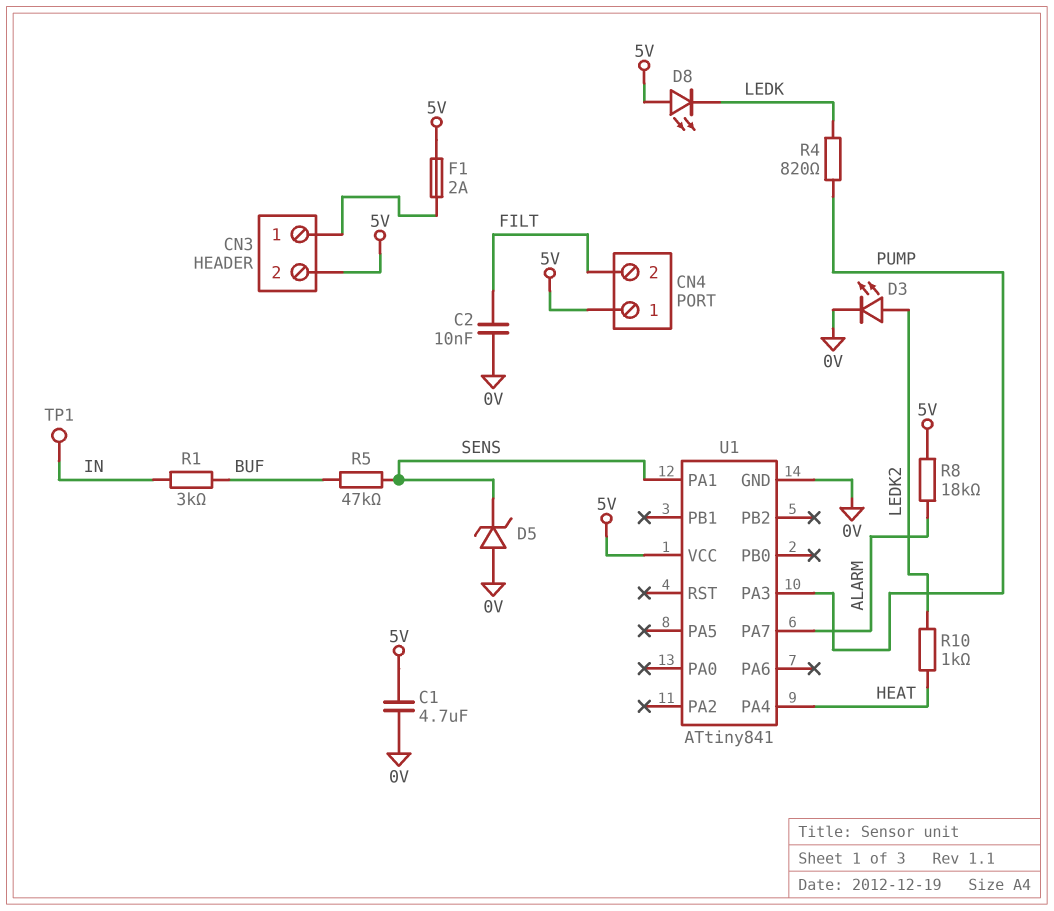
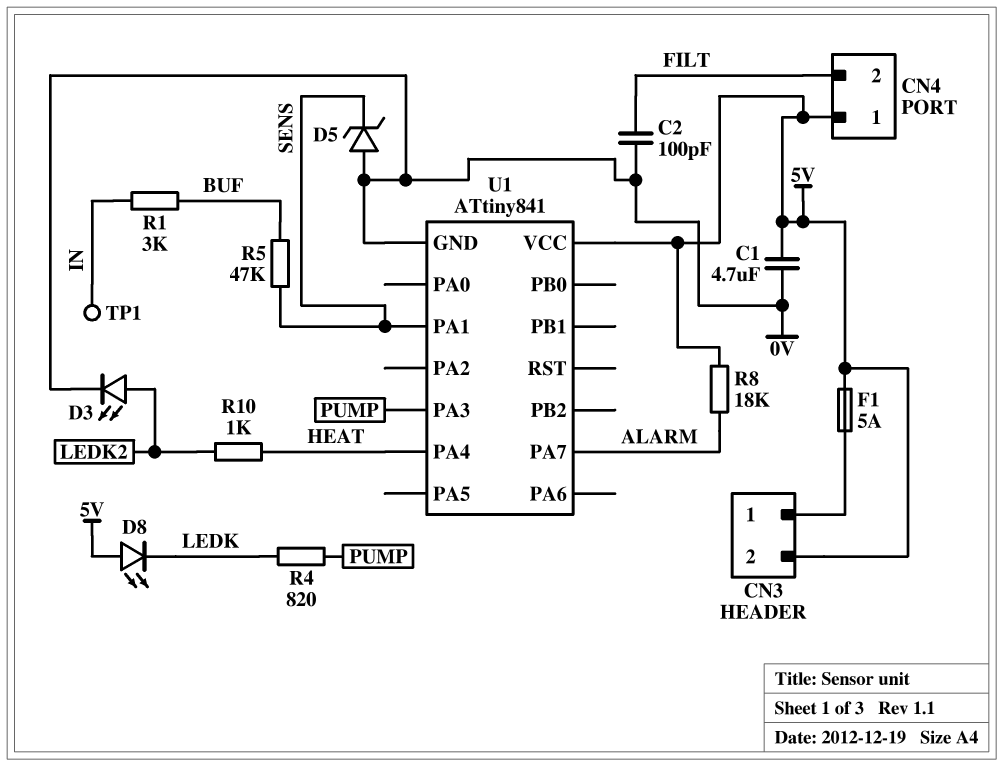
C2: 10nF (0V, FILT) -> 100pF (0V, FILT)
F1: 2A (5V, CN3/1) -> 5A (5V, CN3/1)

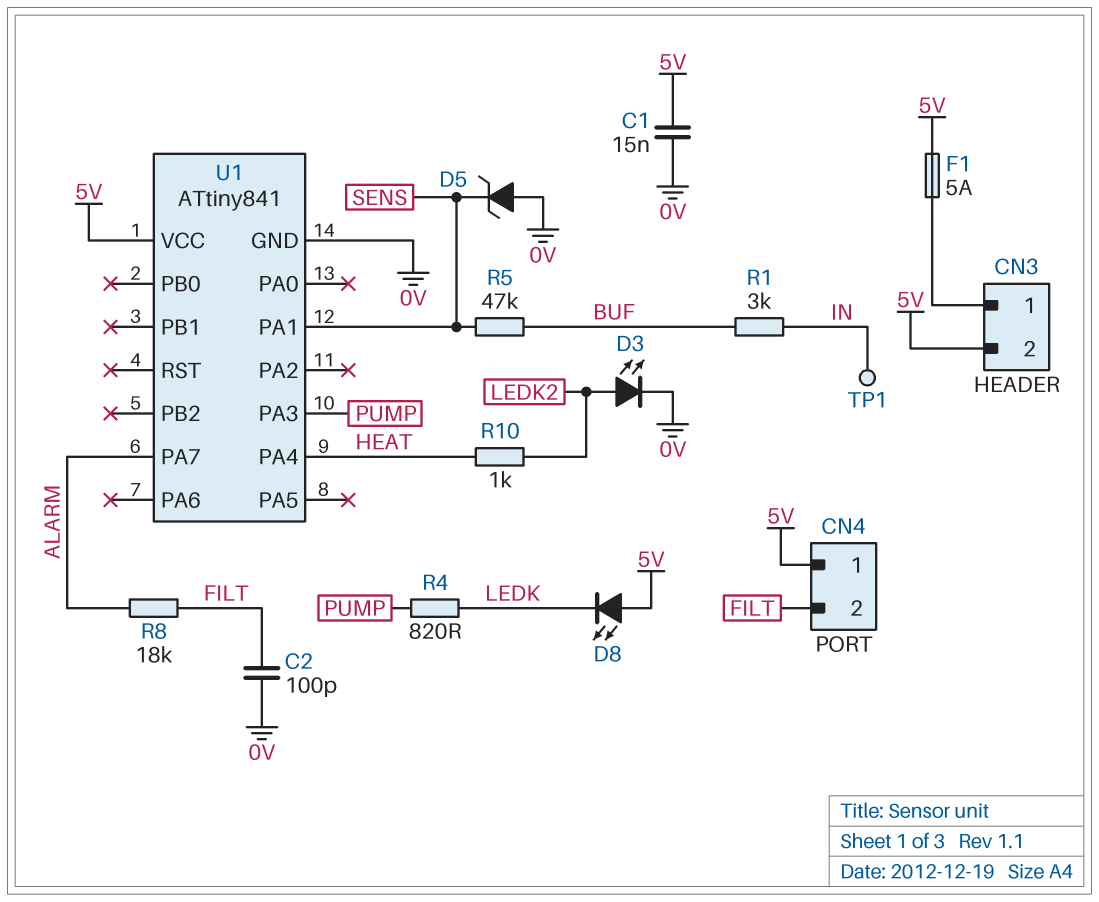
C1: 4.7uF (0V, 5V) -> 15nF (0V, 5V)
R8: 18k (5V, ALARM) -> 18k (ALARM, FILT)

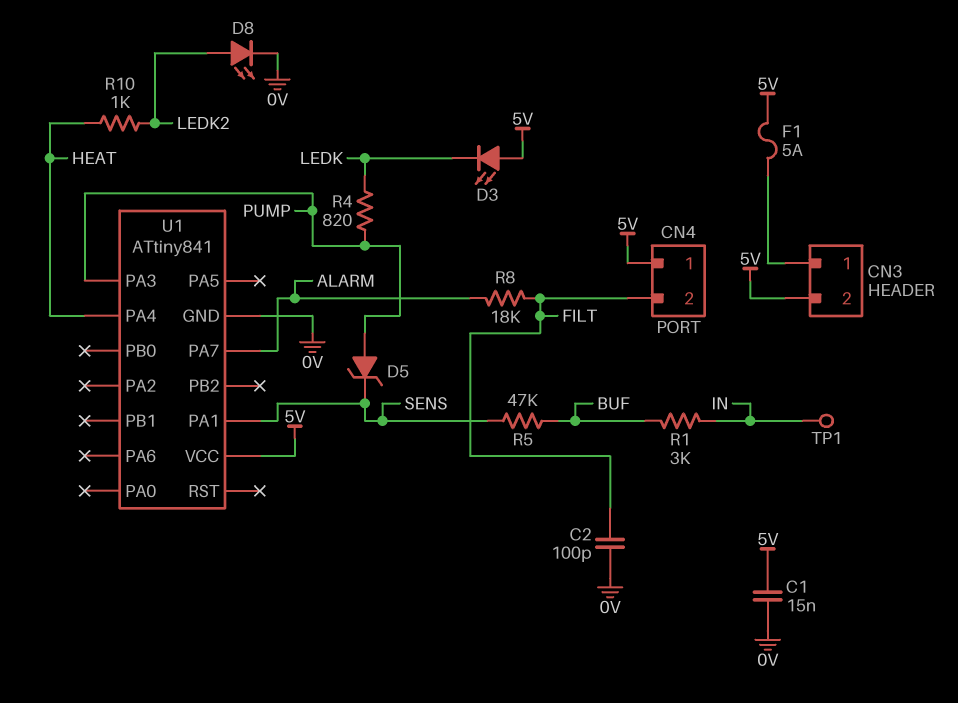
D3: LED (A LEDK2, K 0V) -> LED (A 5V, K LEDK)
D5: zener (A 0V, K SENS) -> zener (A PUMP, K SENS)
D8: LED (A 5V, K LEDK) -> LED (A LEDK2, K 0V)

